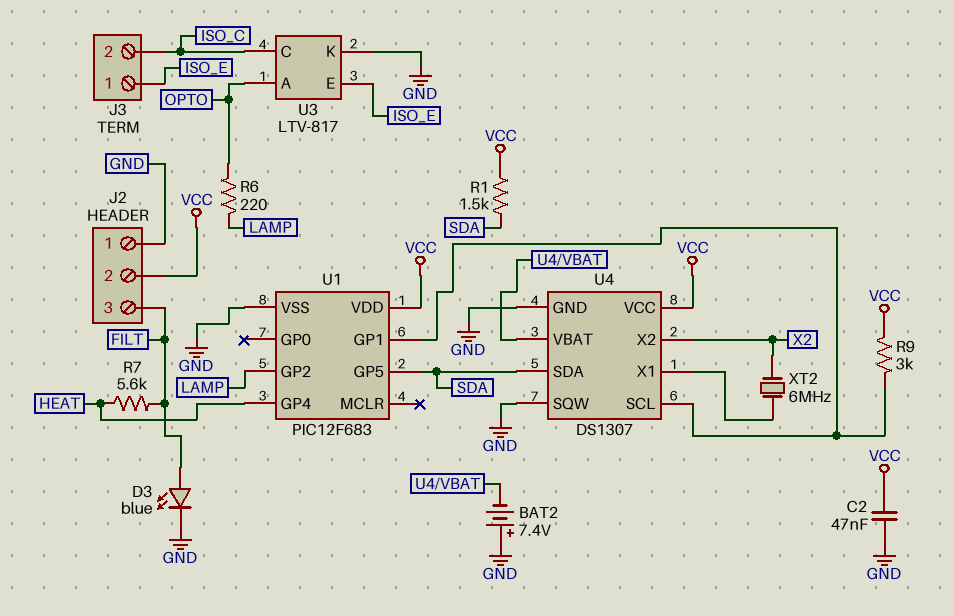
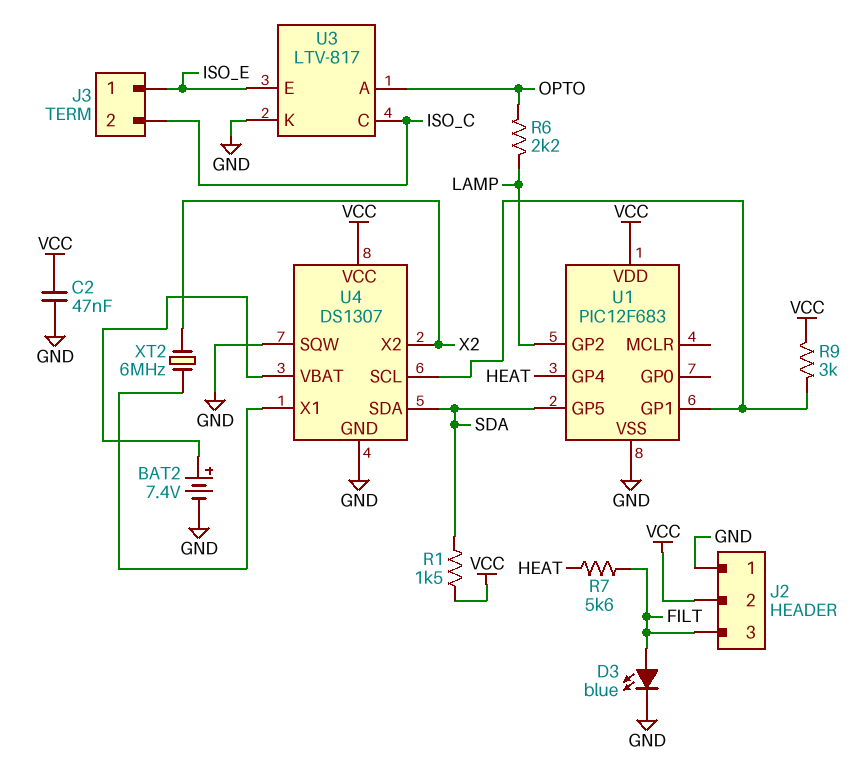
BAT2: 7.4V (plus GND, minus U4/VBAT) -> 7.4V (plus U4/VBAT, minus GND)
R6: 220 (LAMP, OPTO) -> 2.2k (LAMP, OPTO)

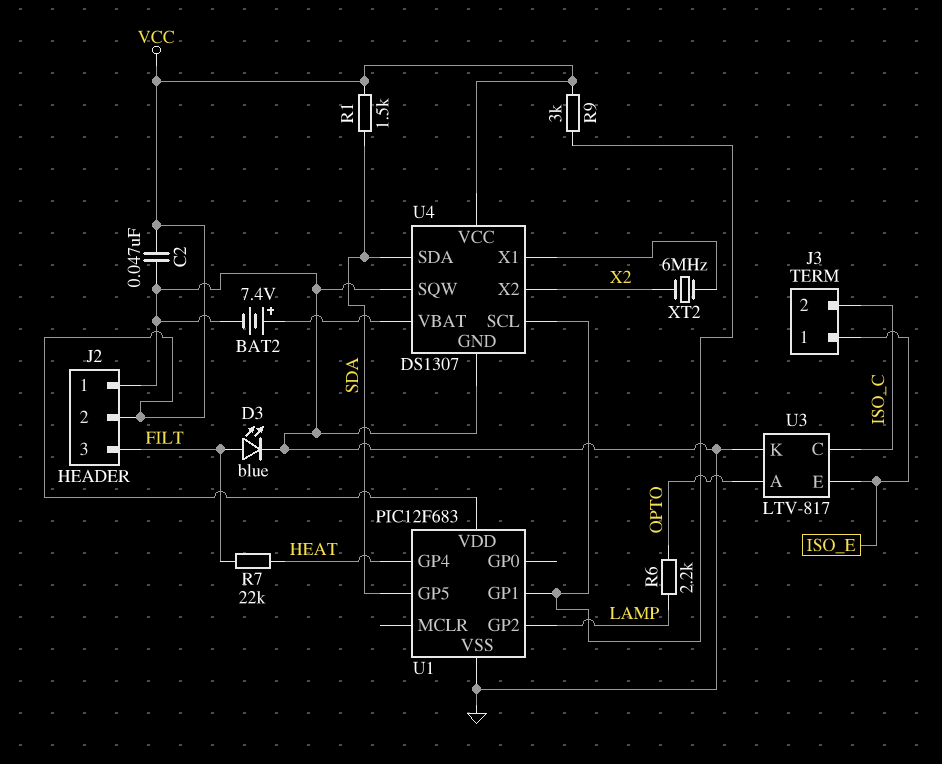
R7: 5.6k (FILT, HEAT) -> 22k (FILT, HEAT)

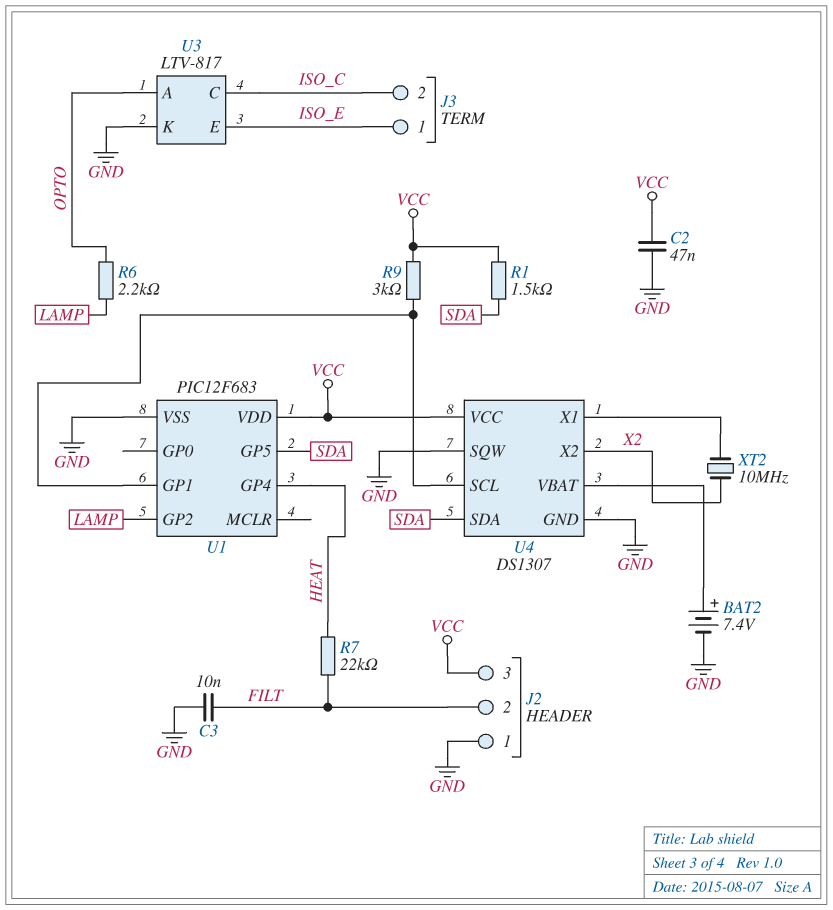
C3: none -> 10nF (FILT, GND)
D3: LED blue (A FILT, K GND) -> none
J2 pin 2: VCC -> FILT
J2 pin 3: FILT -> VCC
XT2: 6MHz (U4/X1, X2) -> 10MHz (U4/X1, X2)

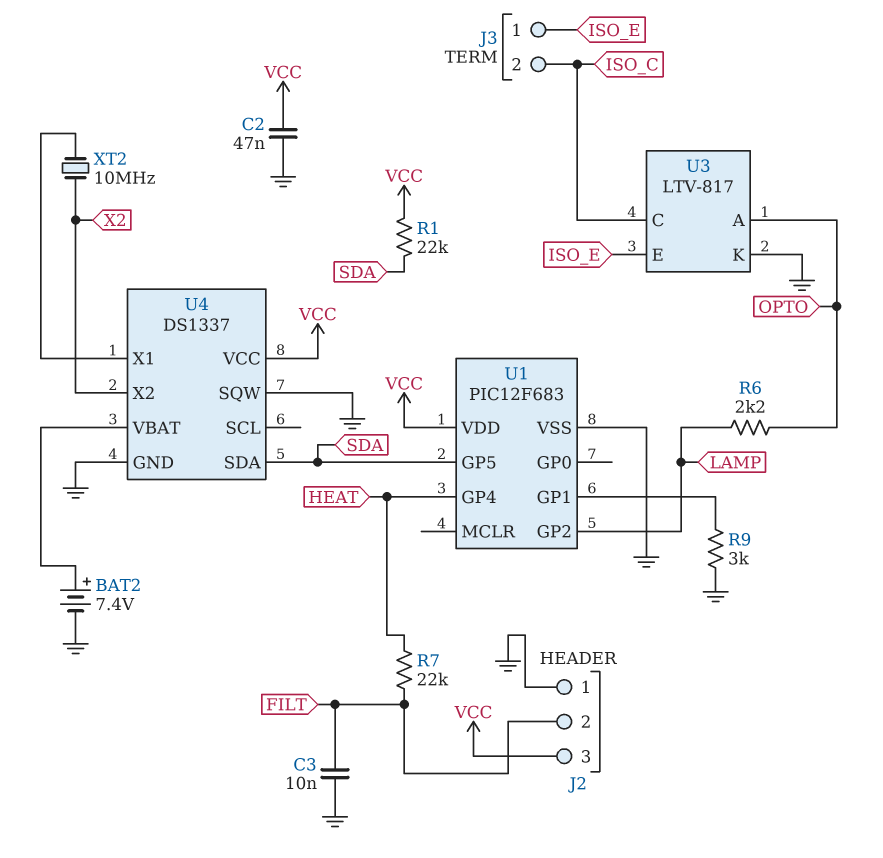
R1: 1.5k (SDA, VCC) -> 22k (SDA, VCC)
R9: 3k (U1/GP1, VCC) -> 3k (GND, U1/GP1)
U4: DS1307 -> DS1337
U4 pin SCL: U1/GP1 -> none

